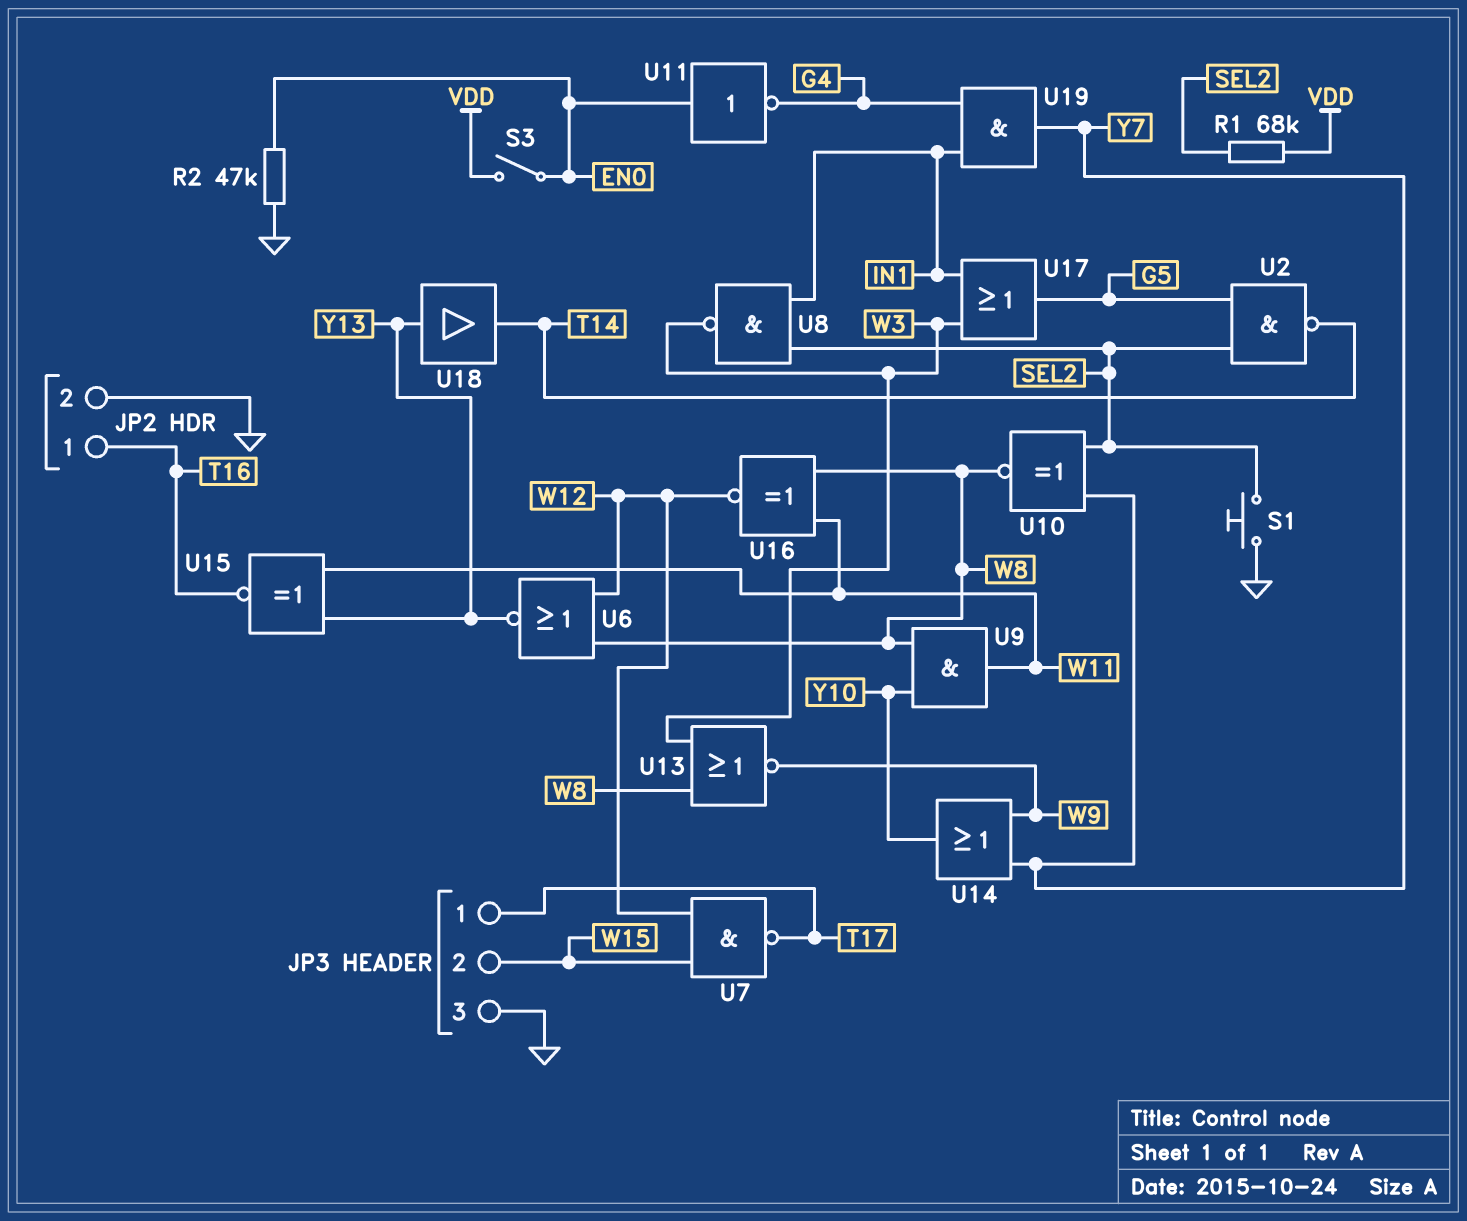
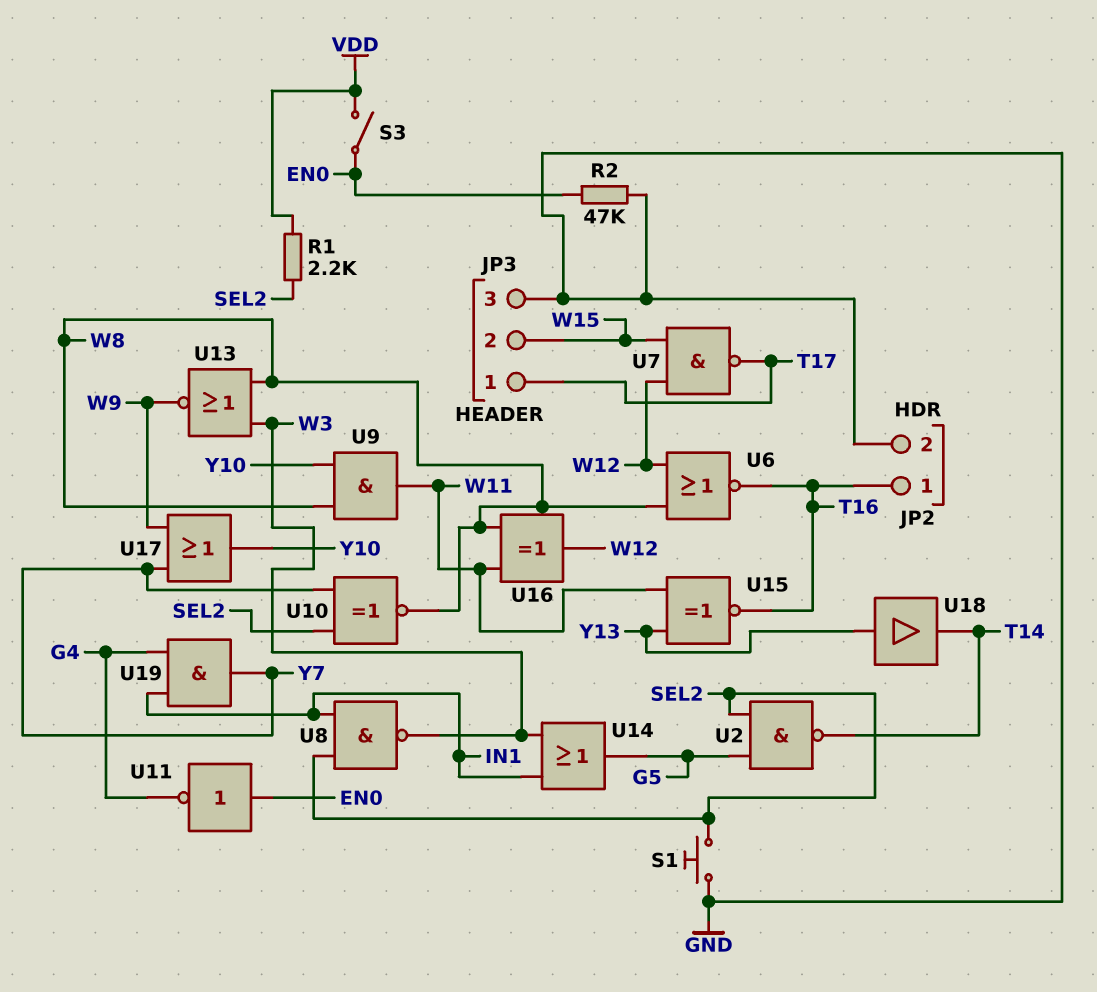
R1: 68k (SEL2, VDD) -> 2.2k (SEL2, VDD)
U6: NOR (in W8, in W12, out Y13) -> NOR (in W8, in W12, out T16)
U14: OR (in W9, in Y7, out Y10) -> OR (in IN1, in W3, out G5)
U16: XNOR (in W8, in W11, out W12) -> XOR (in W8, in W11, out W12)
U17: OR (in IN1, in W3, out G5) -> OR (in W9, in Y7, out Y10)

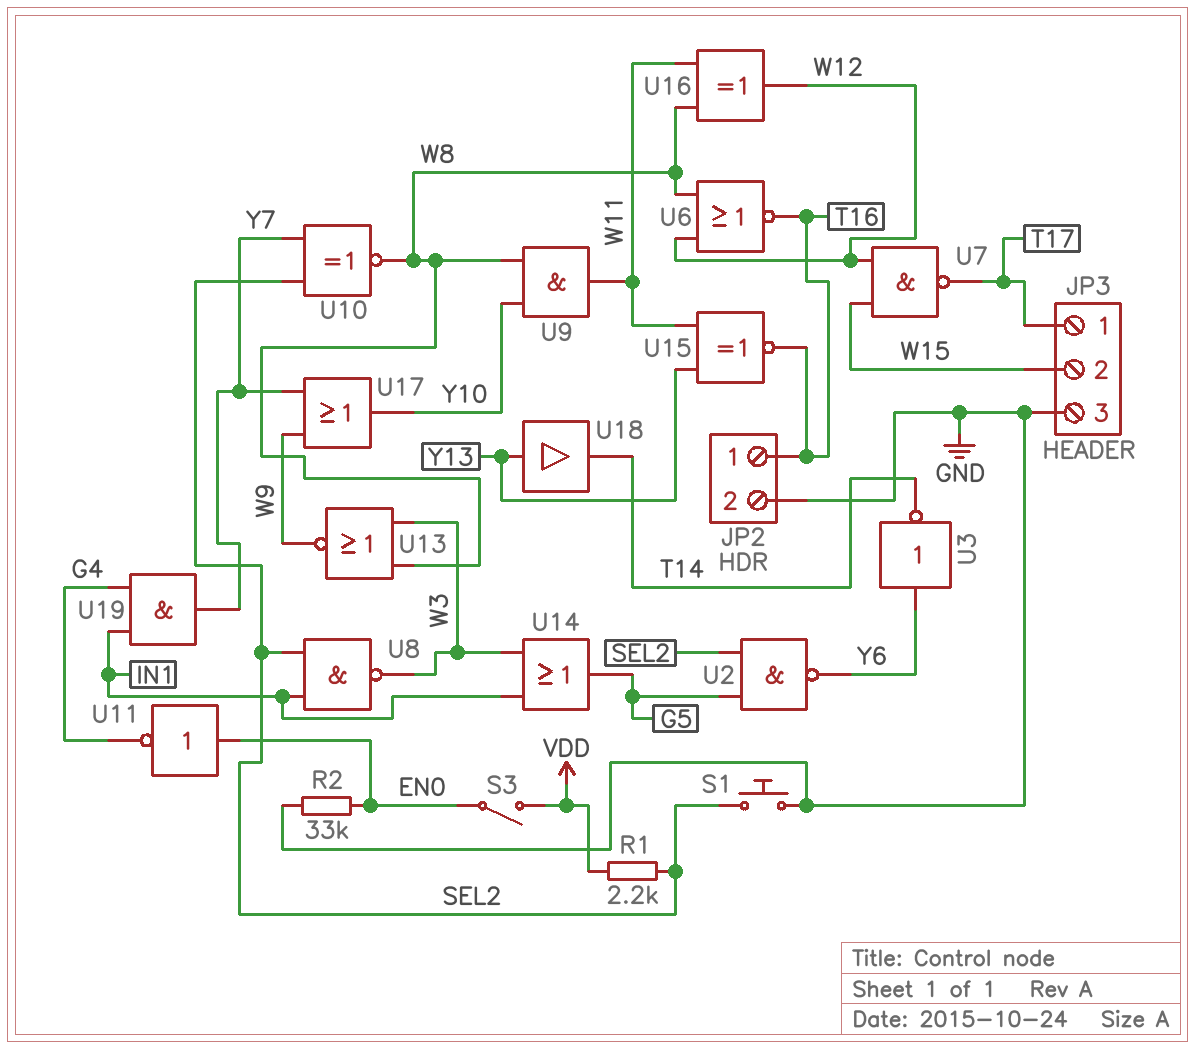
R2: 47k (EN0, GND) -> 33k (EN0, GND)
U2: NAND (in G5, in SEL2, out T14) -> NAND (in G5, in SEL2, out Y6)
U3: none -> NOT (in Y6, out T14)

